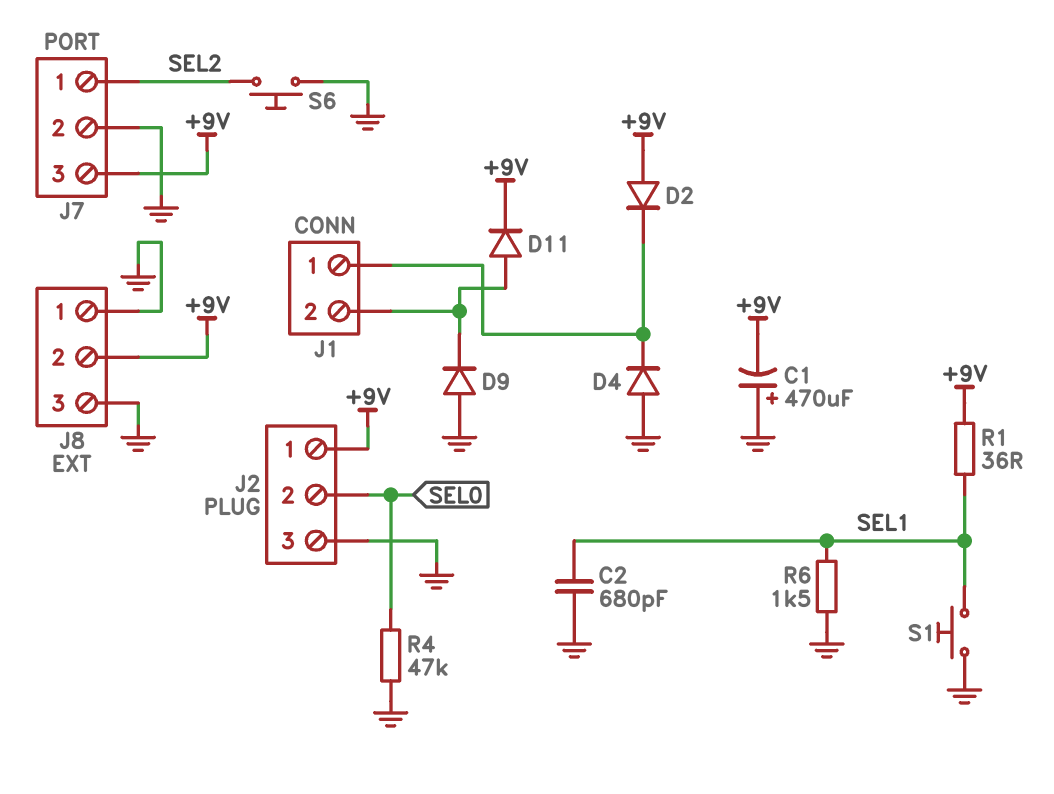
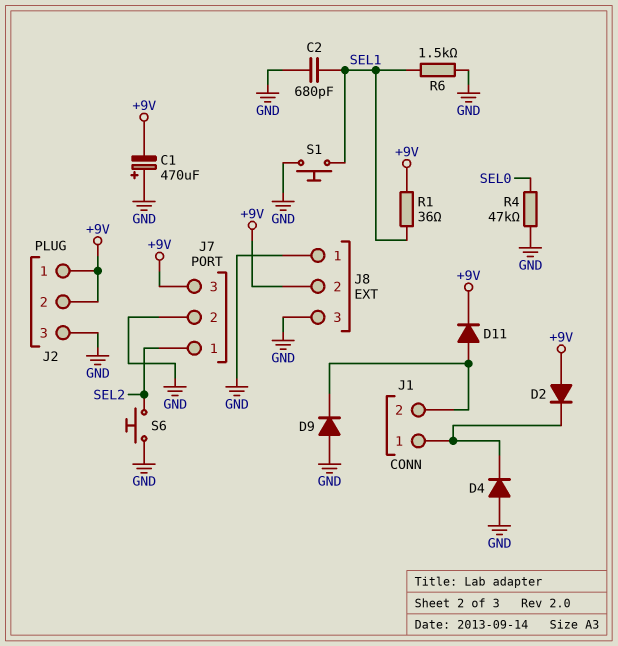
J2 pin 2: SEL0 -> +9V

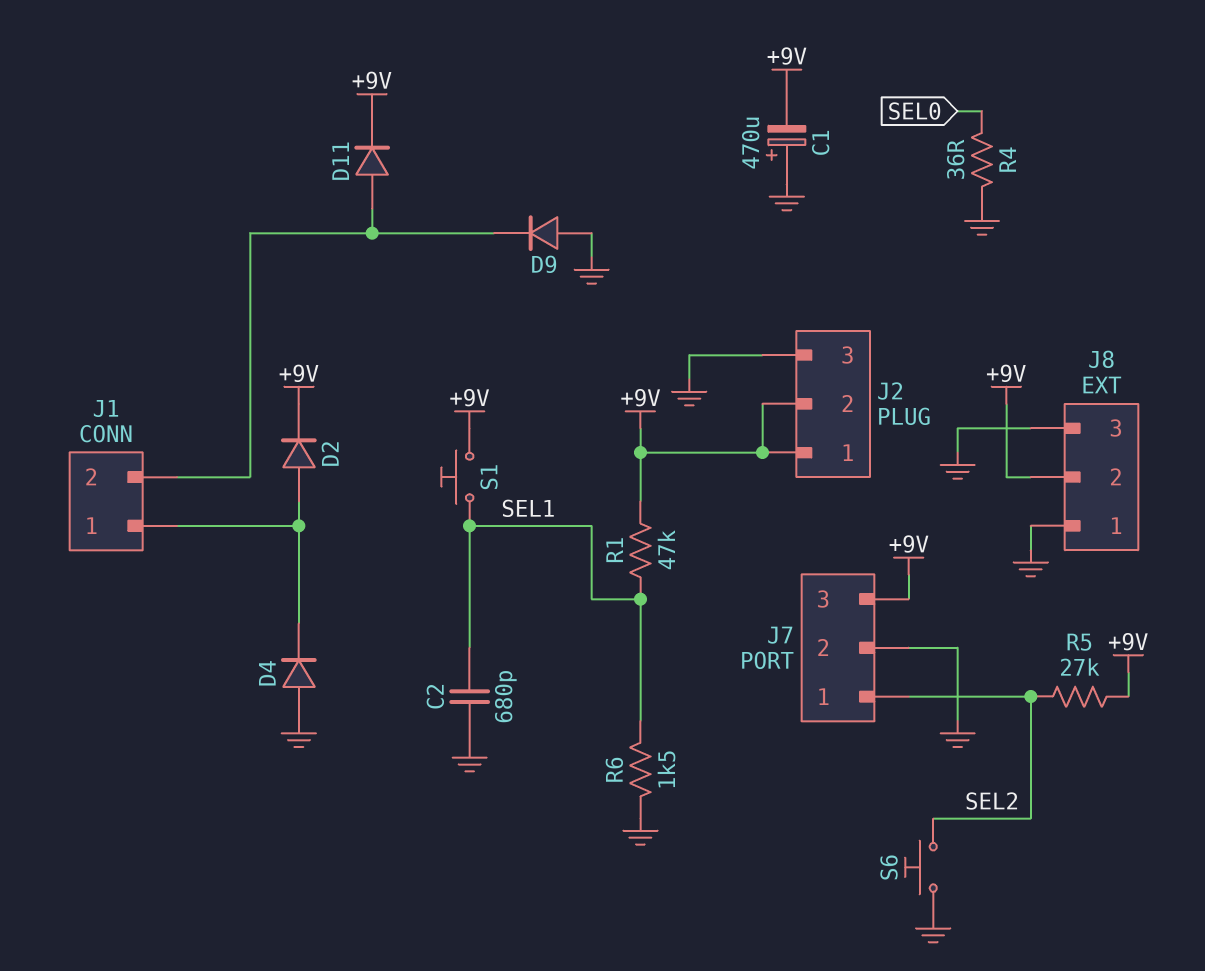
D2: diode (A +9V, K J1/1) -> diode (A J1/1, K +9V)
R1: 36 (+9V, SEL1) -> 47k (+9V, SEL1)
R4: 47k (GND, SEL0) -> 36 (GND, SEL0)
R5: none -> 27k (+9V, SEL2)
S1: button (GND, SEL1) -> button (+9V, SEL1)

